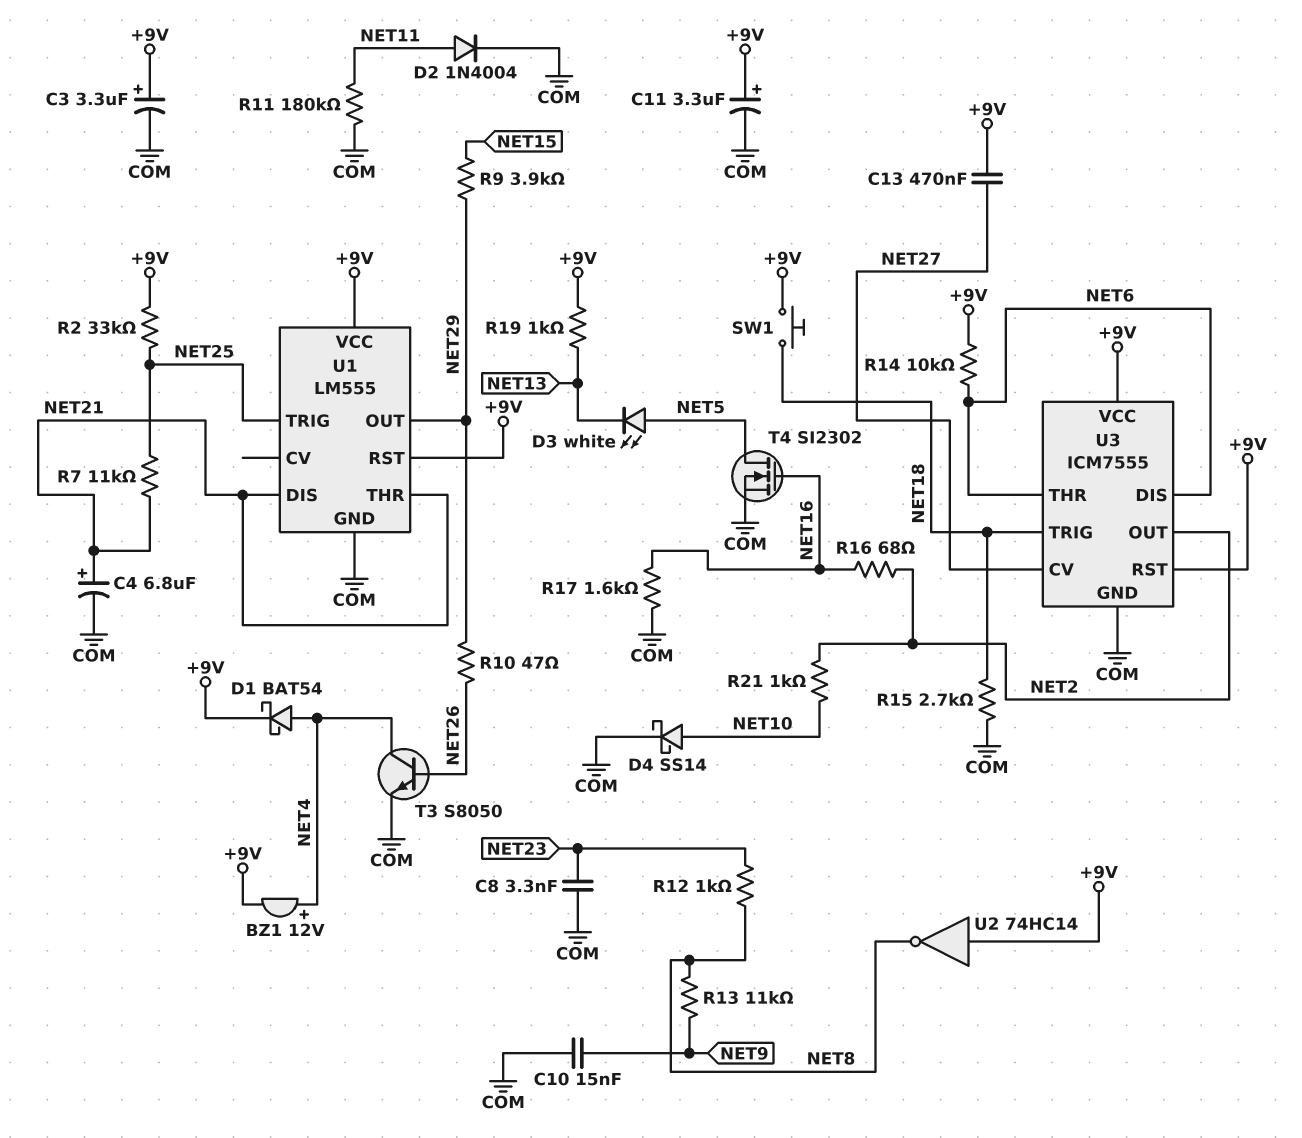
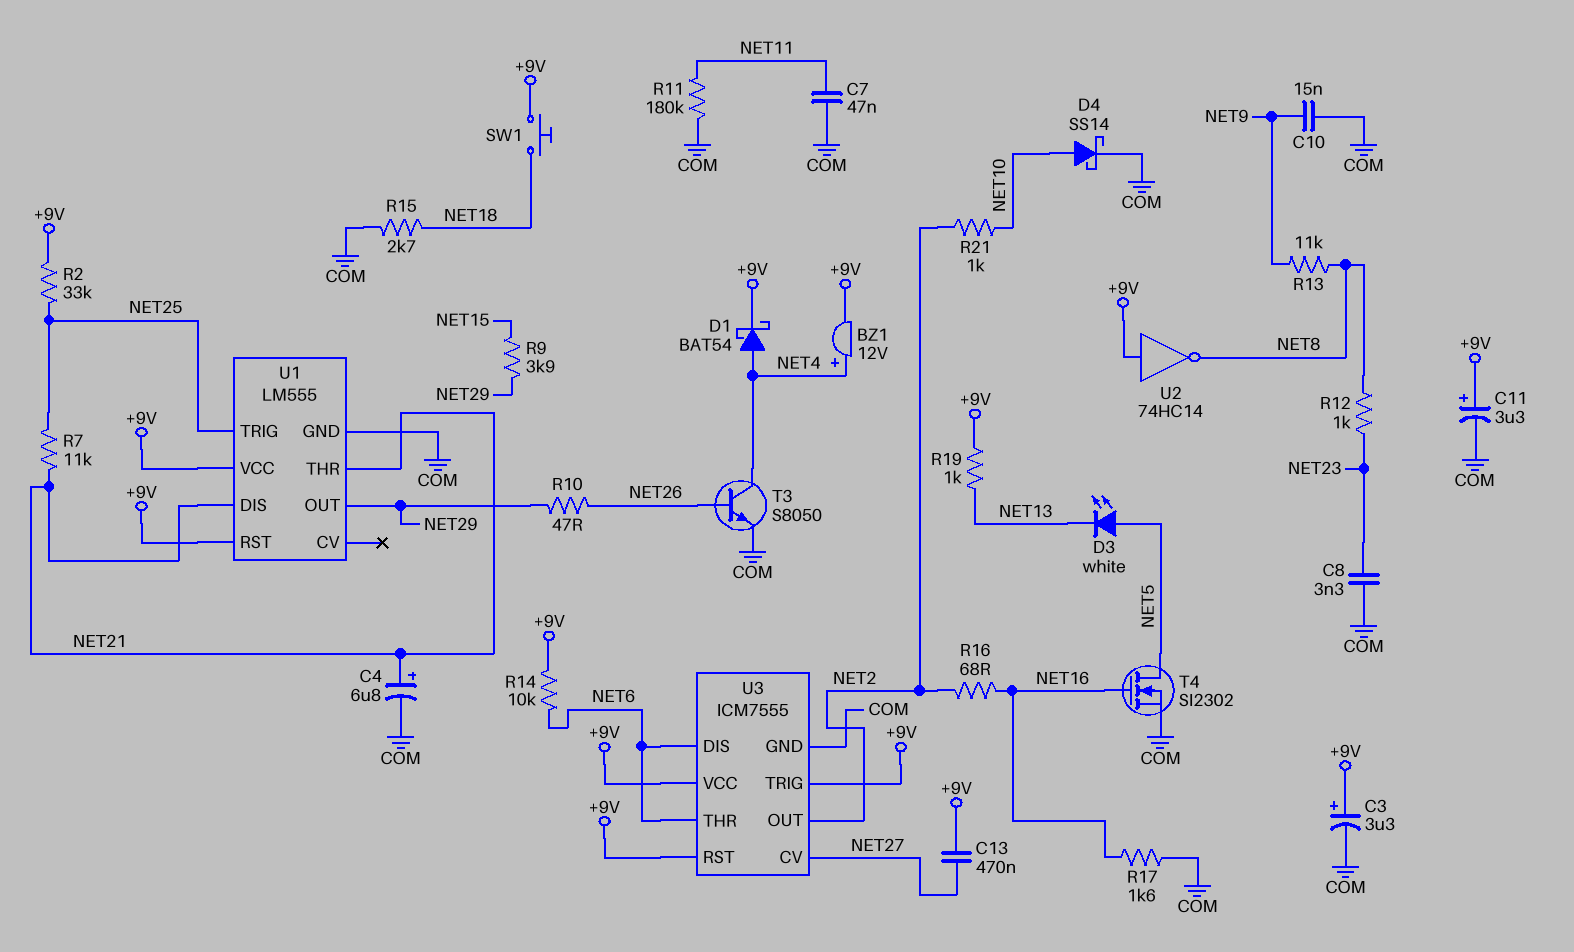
C7: none -> 47nF (COM, NET11)
D2: diode 1N4004 (A NET11, K COM) -> none
U3 pin TRIG: NET18 -> +9V

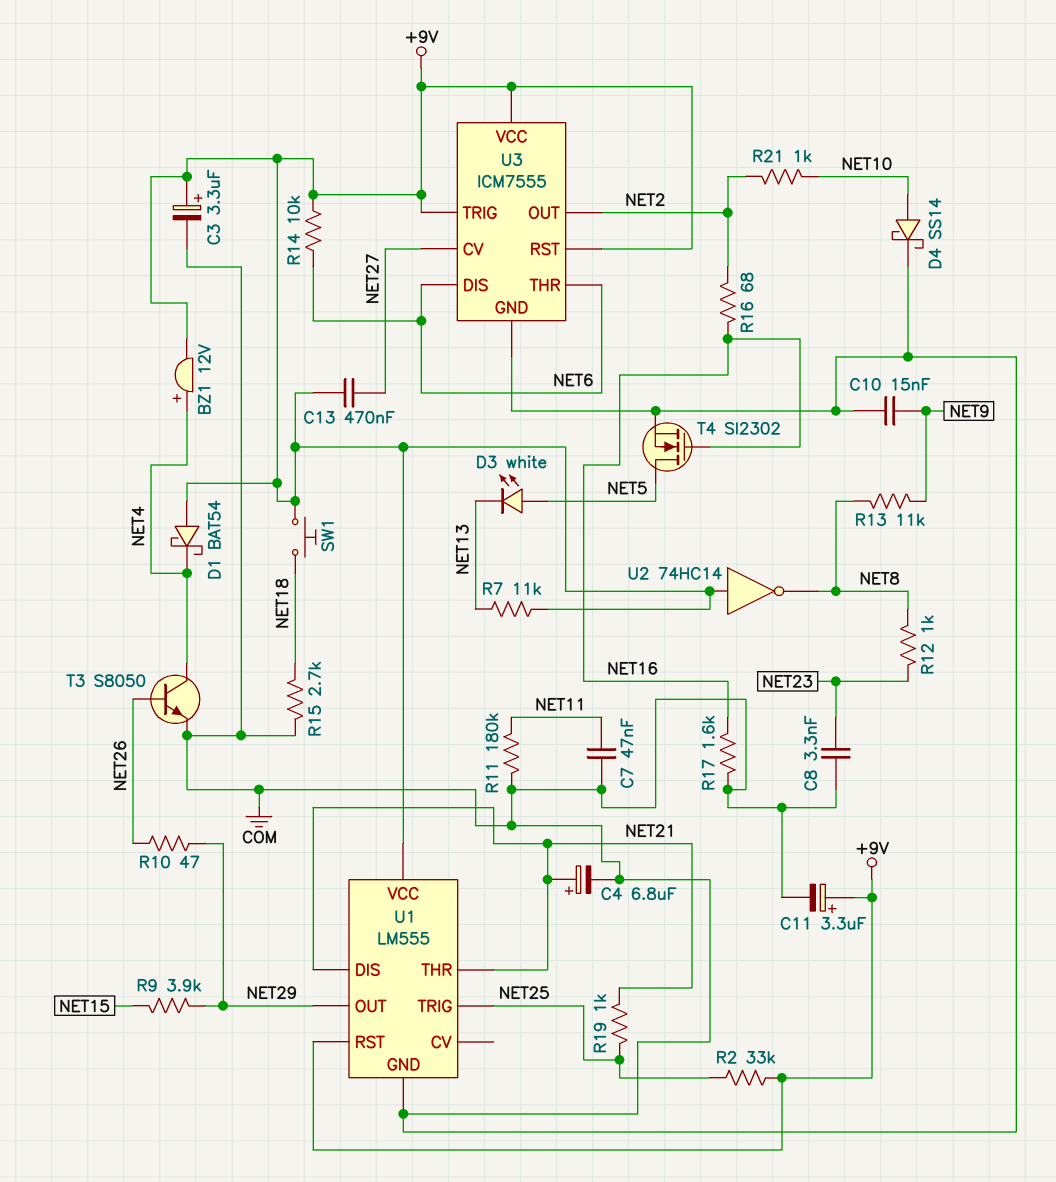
D1: schottky BAT54 (A NET4, K +9V) -> schottky BAT54 (A +9V, K NET4)
R7: 11k (NET21, NET25) -> 11k (+9V, NET13)
R19: 1k (+9V, NET13) -> 1k (NET21, NET25)

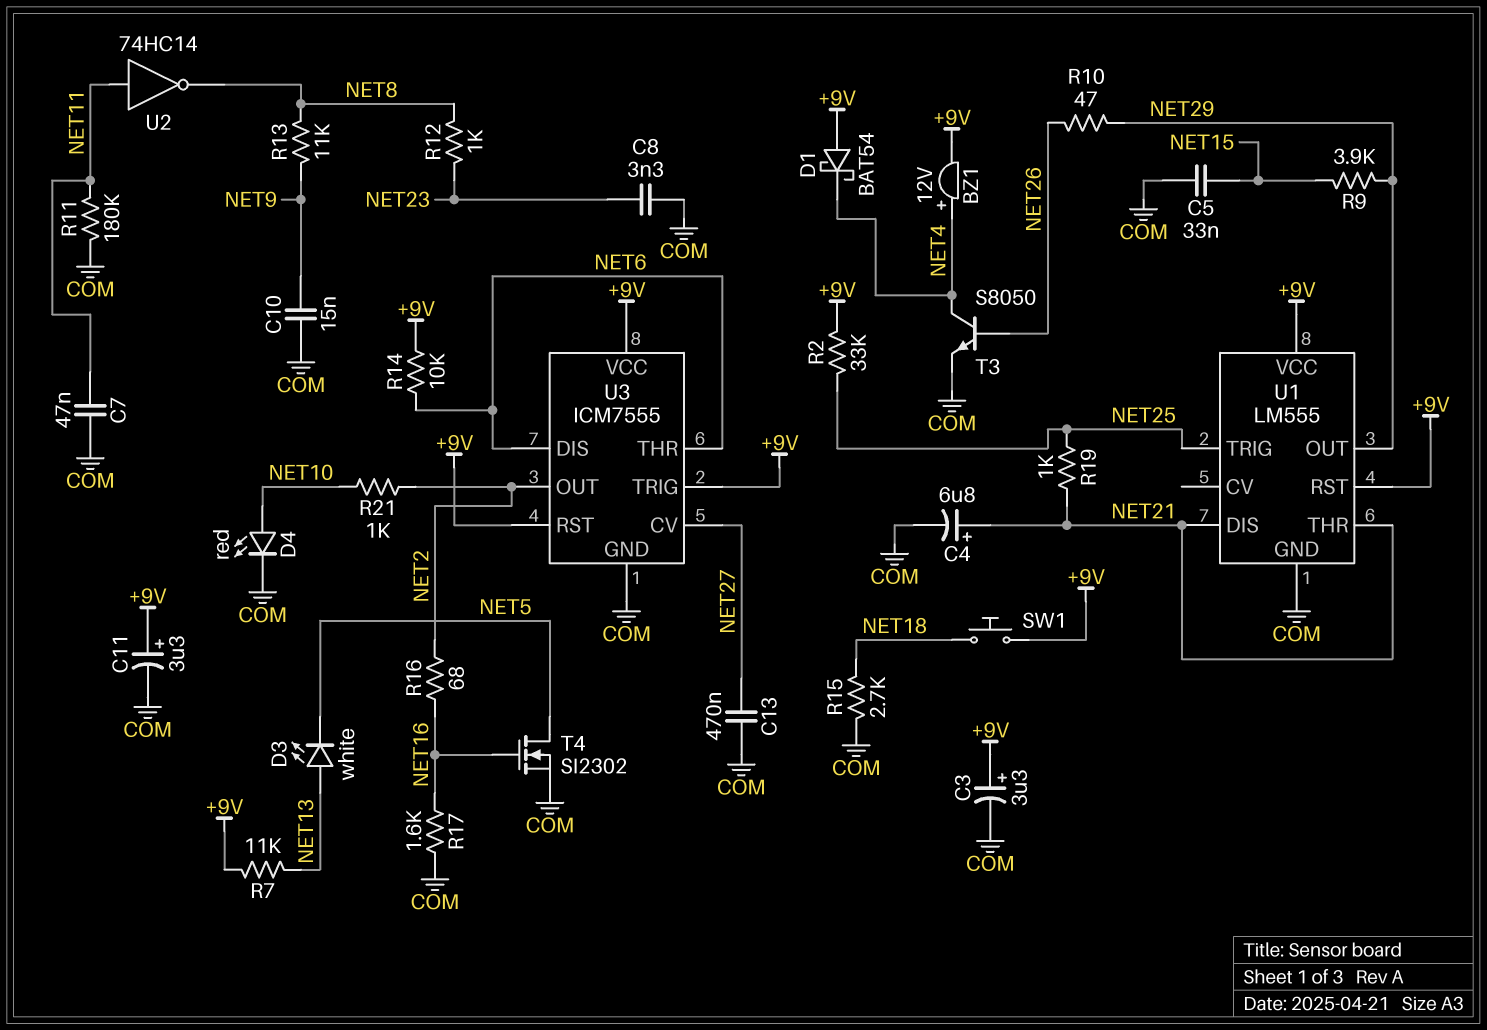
C5: none -> 33nF (COM, NET15)
C13: 470nF (+9V, NET27) -> 470nF (COM, NET27)
D3: LED white (A NET5, K NET13) -> LED white (A NET13, K NET5)
D4: schottky SS14 (A NET10, K COM) -> LED red (A NET10, K COM)
U2: NOT 74HC14 (in +9V, out NET8) -> NOT 74HC14 (in NET11, out NET8)

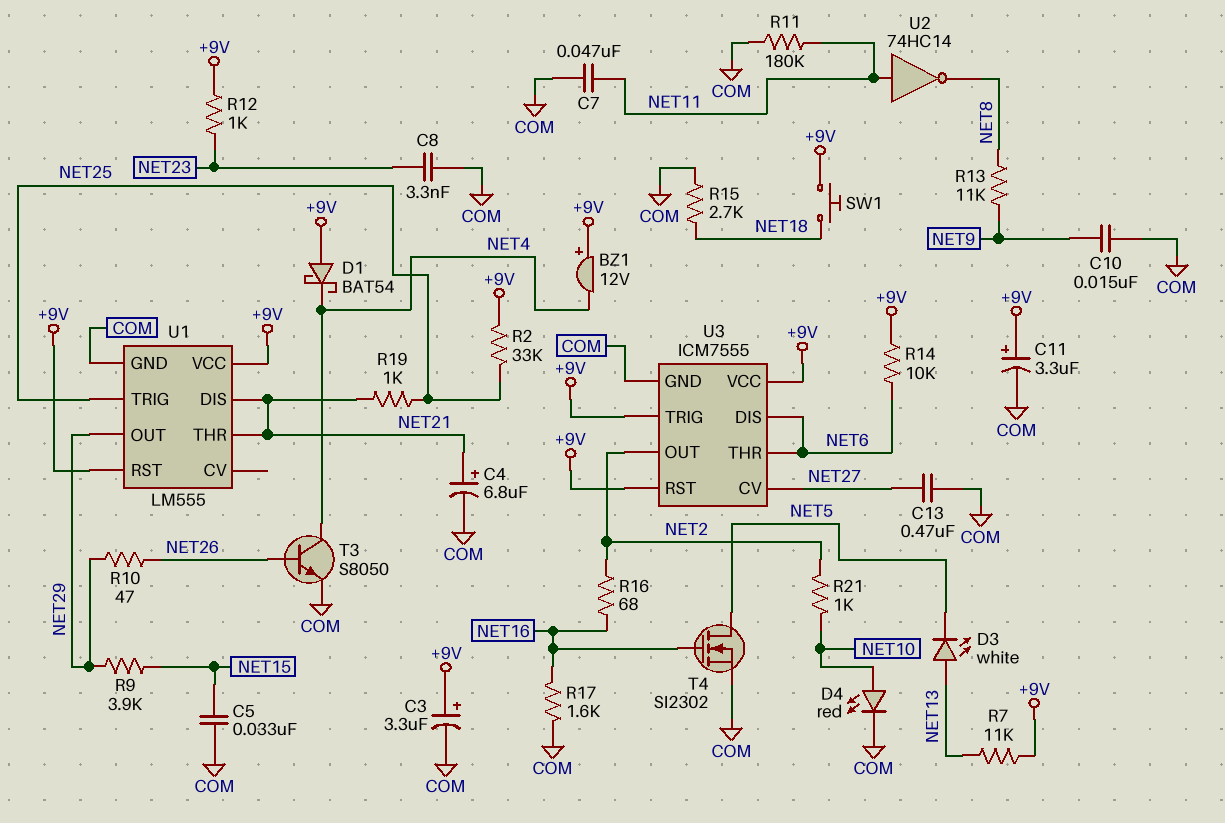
BZ1: buzzer 12V (plus NET4, minus +9V) -> buzzer 12V (plus +9V, minus NET4)
R12: 1k (NET8, NET23) -> 1k (+9V, NET23)

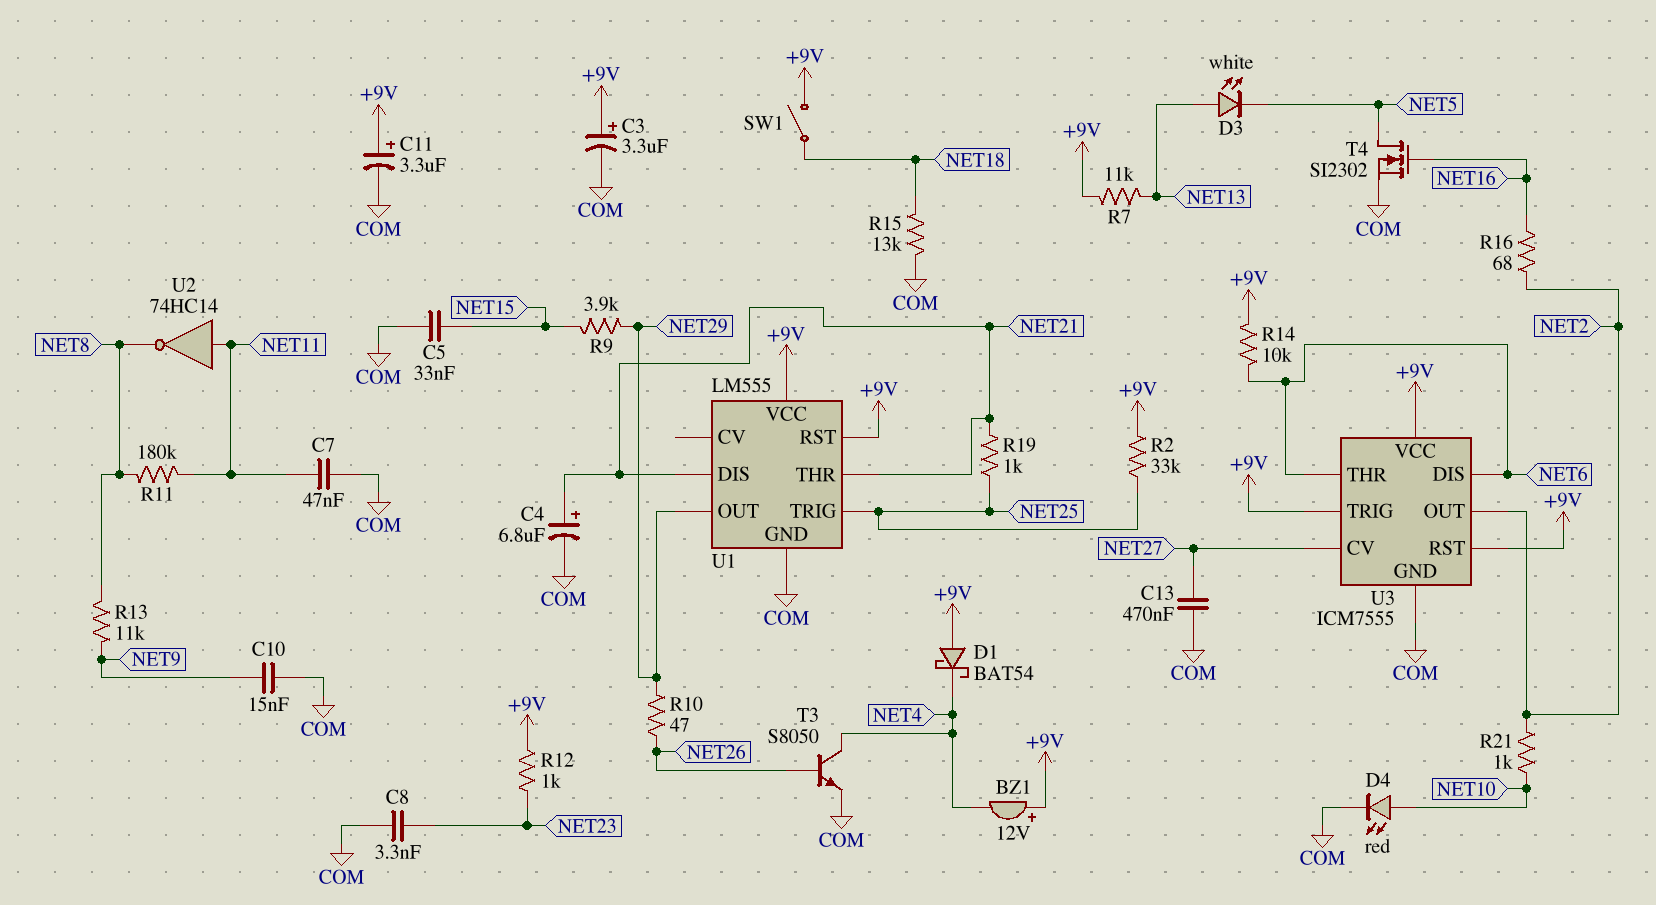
R11: 180k (COM, NET11) -> 180k (NET8, NET11)
R15: 2.7k (COM, NET18) -> 13k (COM, NET18)
R17: 1.6k (COM, NET16) -> none
SW1: button (+9V, NET18) -> switch (+9V, NET18)

